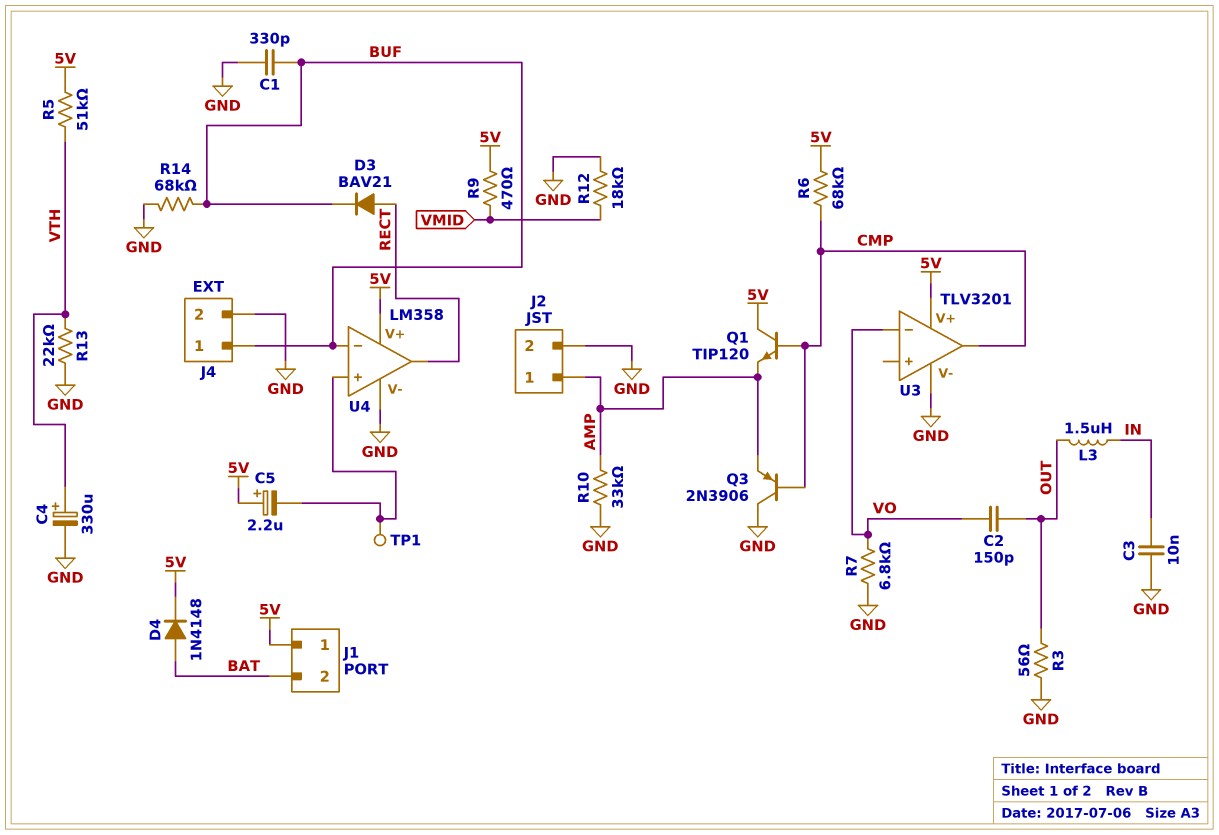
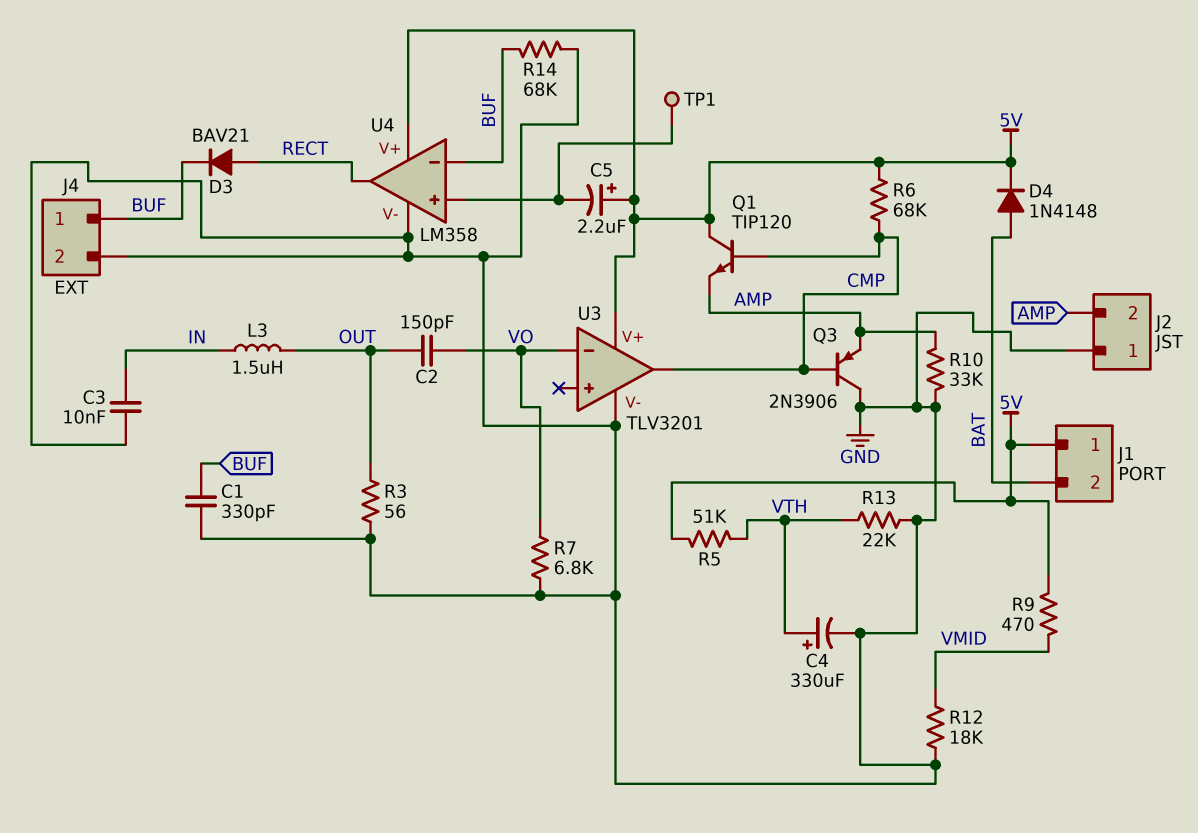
J2 pin 1: AMP -> GND
J2 pin 2: GND -> AMP

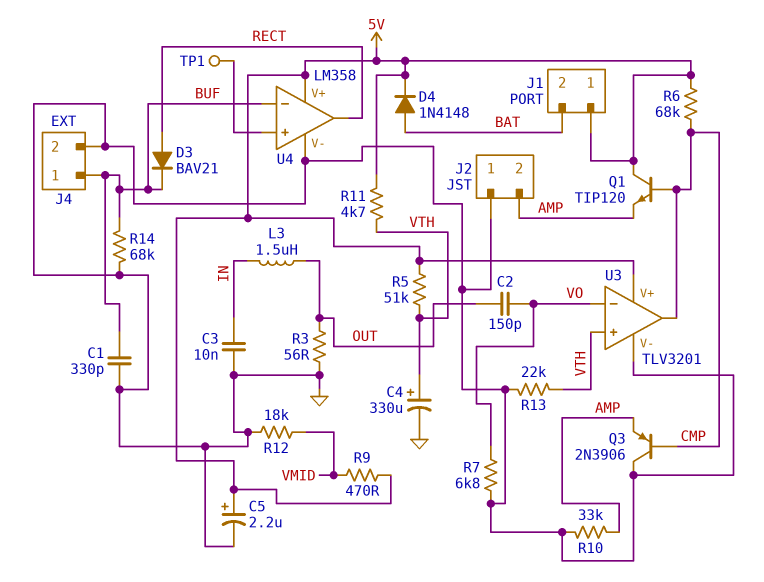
C5: 2.2uF (plus 5V, minus U4/in+) -> 2.2uF (plus 5V, minus GND)
R11: none -> 4.7k (5V, VTH)
U3 pin in+: none -> VTH

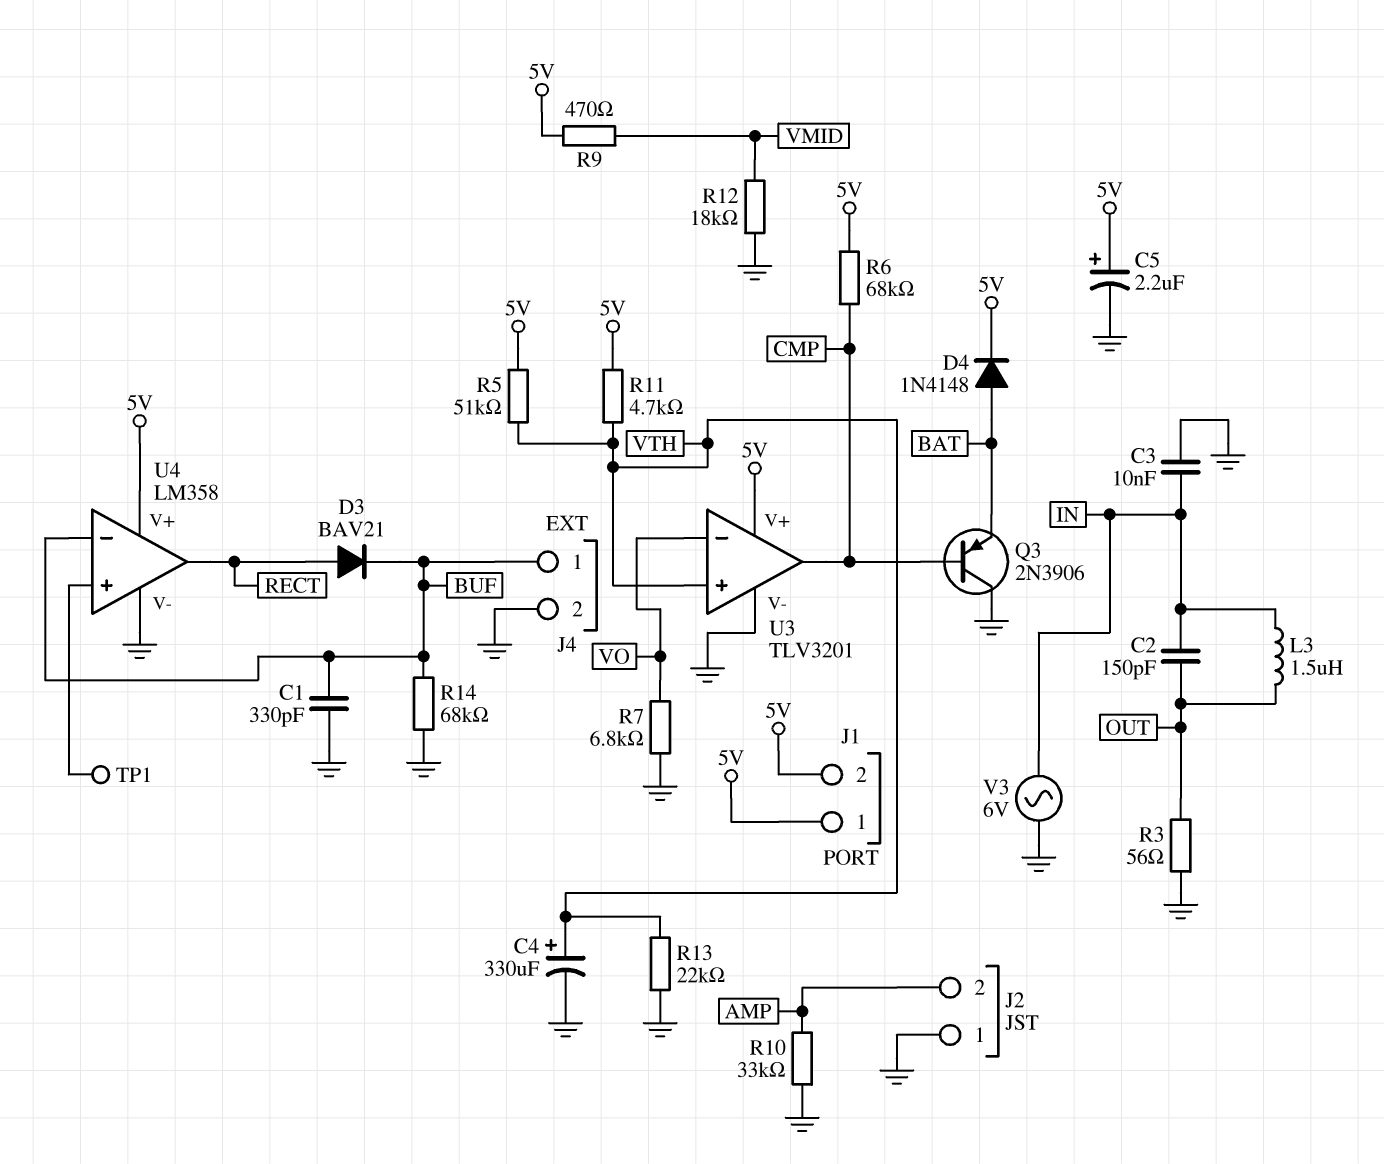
C2: 150pF (OUT, VO) -> 150pF (IN, OUT)
J1 pin 2: BAT -> 5V
Q1: NPN TIP120 (B CMP, C 5V, E AMP) -> none
Q3: PNP 2N3906 (B CMP, C GND, E AMP) -> PNP 2N3906 (B CMP, C GND, E BAT)
V3: none -> AC 6V (GND, IN)

